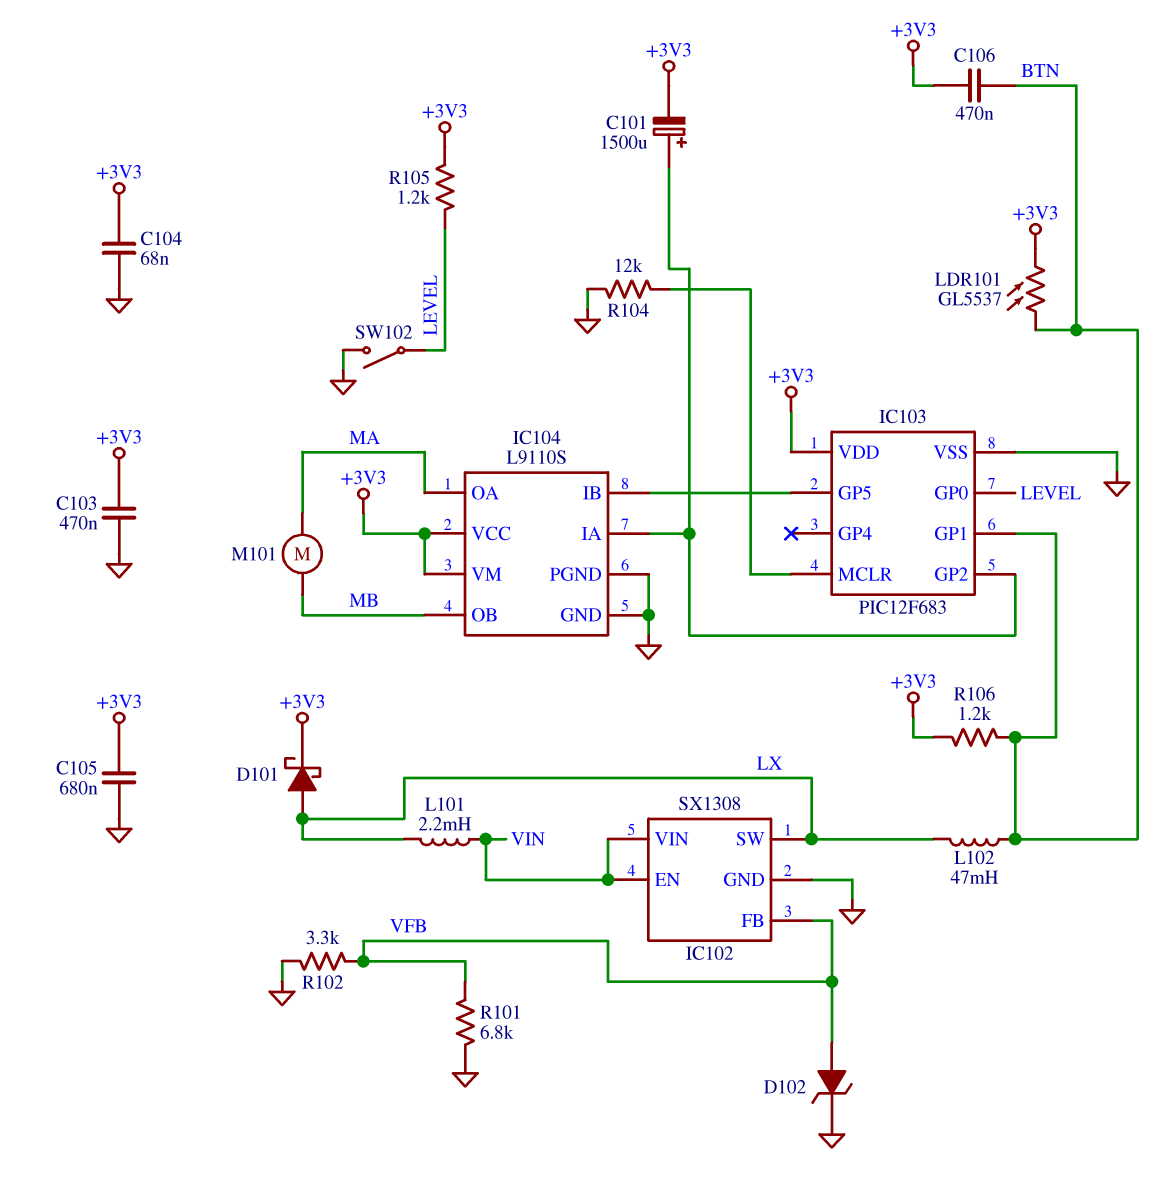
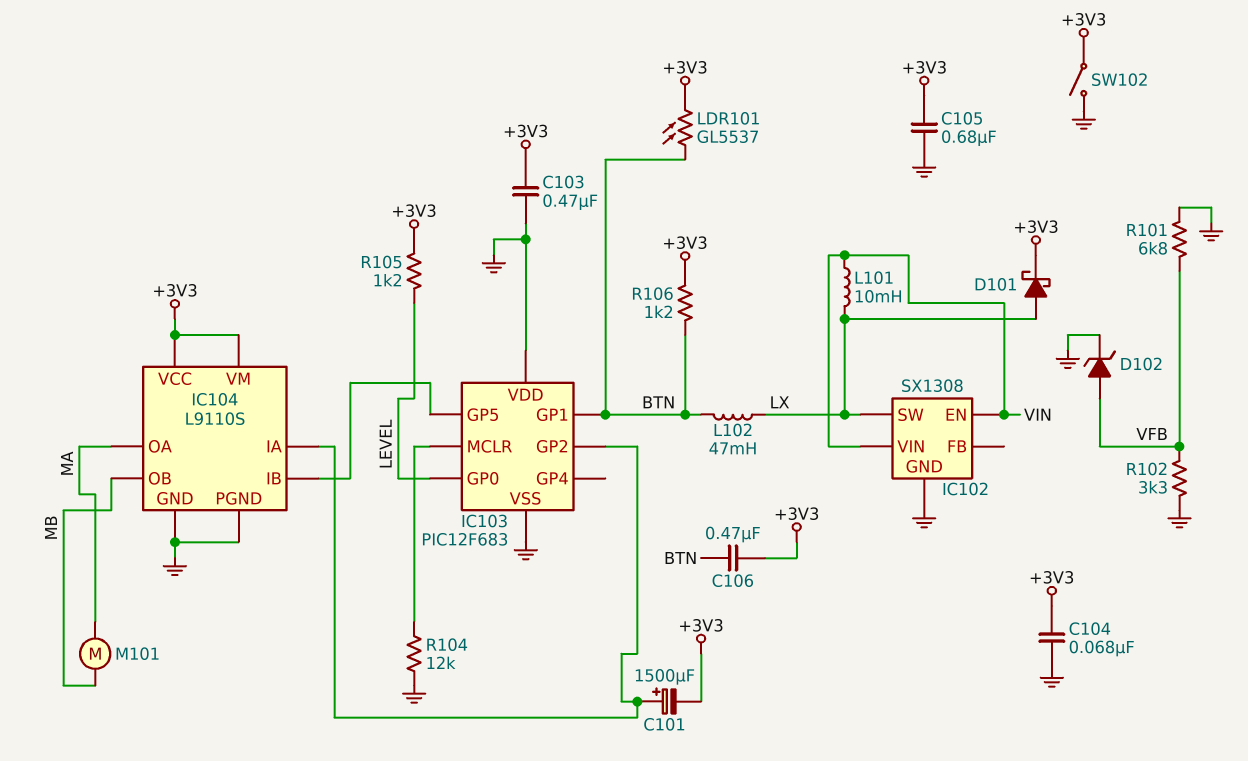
IC102 pin FB: VFB -> none
IC103 pin VDD: +3V3 -> GND
L101: 2.2mH (LX, VIN) -> 10mH (LX, VIN)
SW102: switch (GND, LEVEL) -> switch (+3V3, GND)

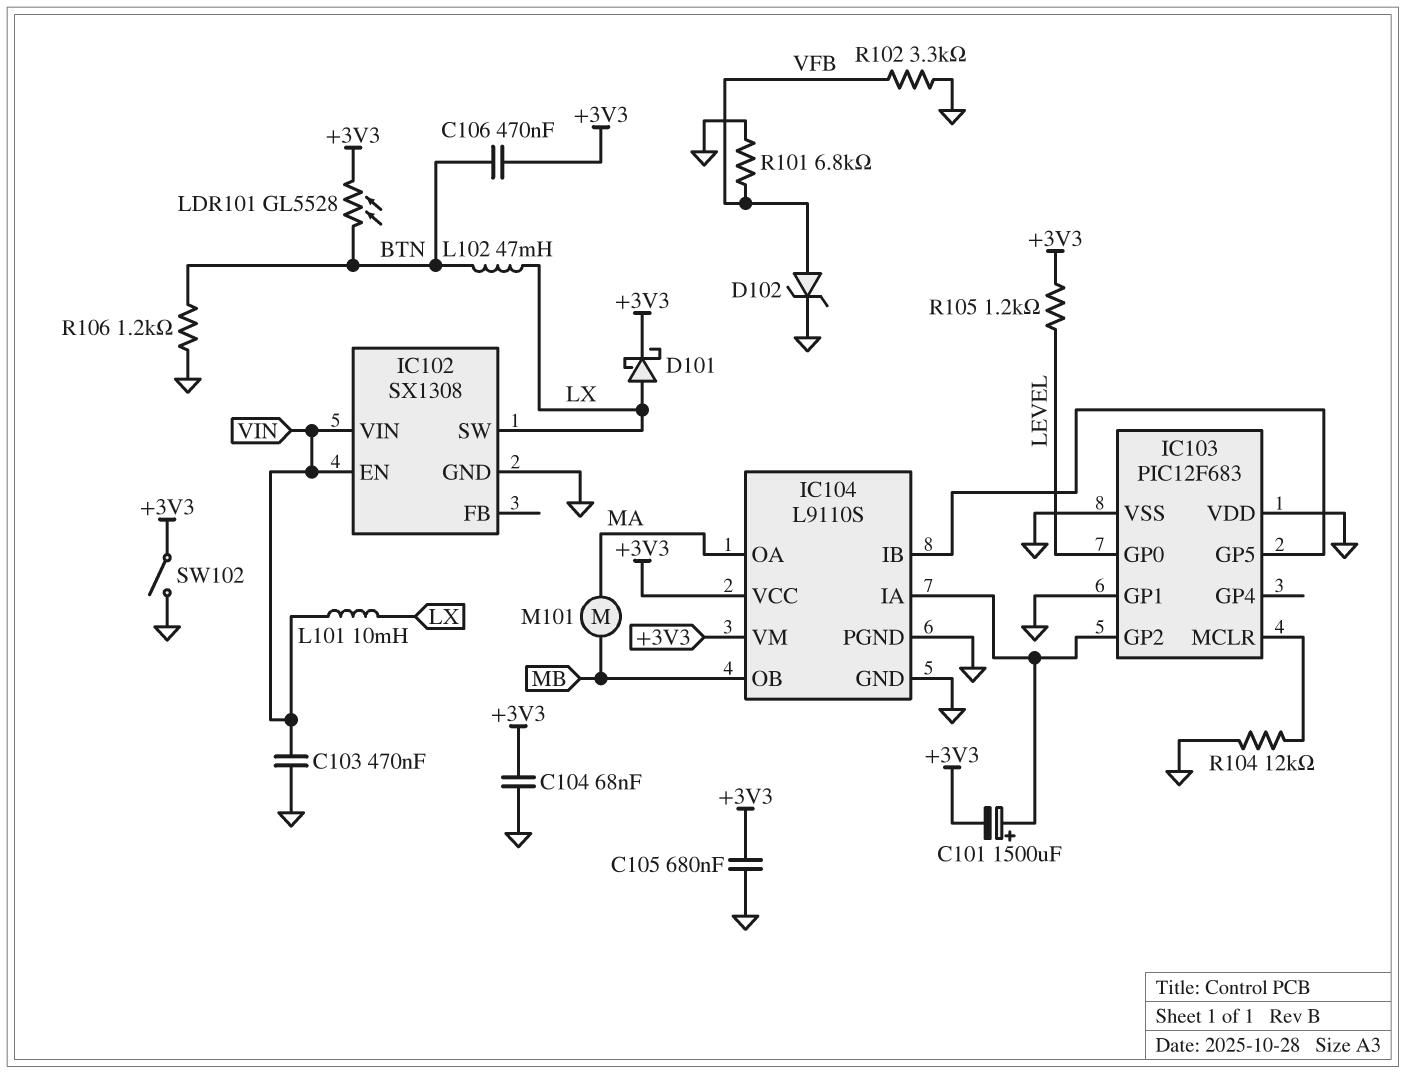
C103: 470nF (+3V3, GND) -> 470nF (GND, VIN)
IC103 pin GP1: BTN -> GND
LDR101: GL5537 (+3V3, BTN) -> GL5528 (+3V3, BTN)
R106: 1.2k (+3V3, BTN) -> 1.2k (BTN, GND)

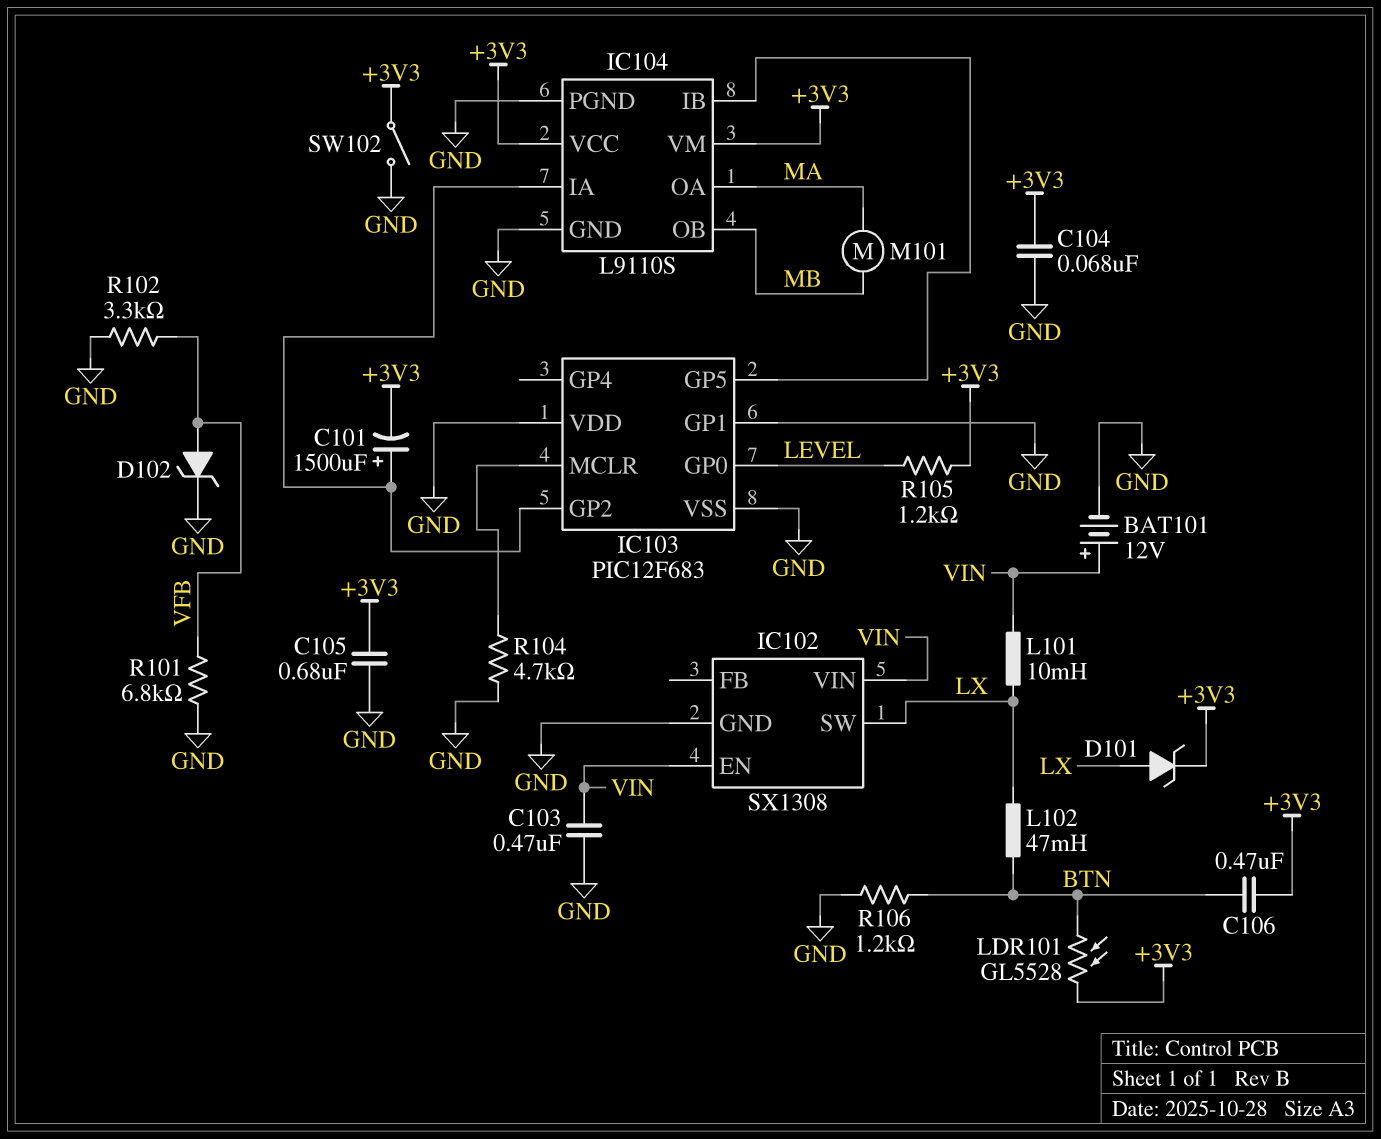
BAT101: none -> 12V (plus VIN, minus GND)
D101: schottky (A LX, K +3V3) -> zener (A LX, K +3V3)
R104: 12k (GND, IC103/MCLR) -> 4.7k (GND, IC103/MCLR)

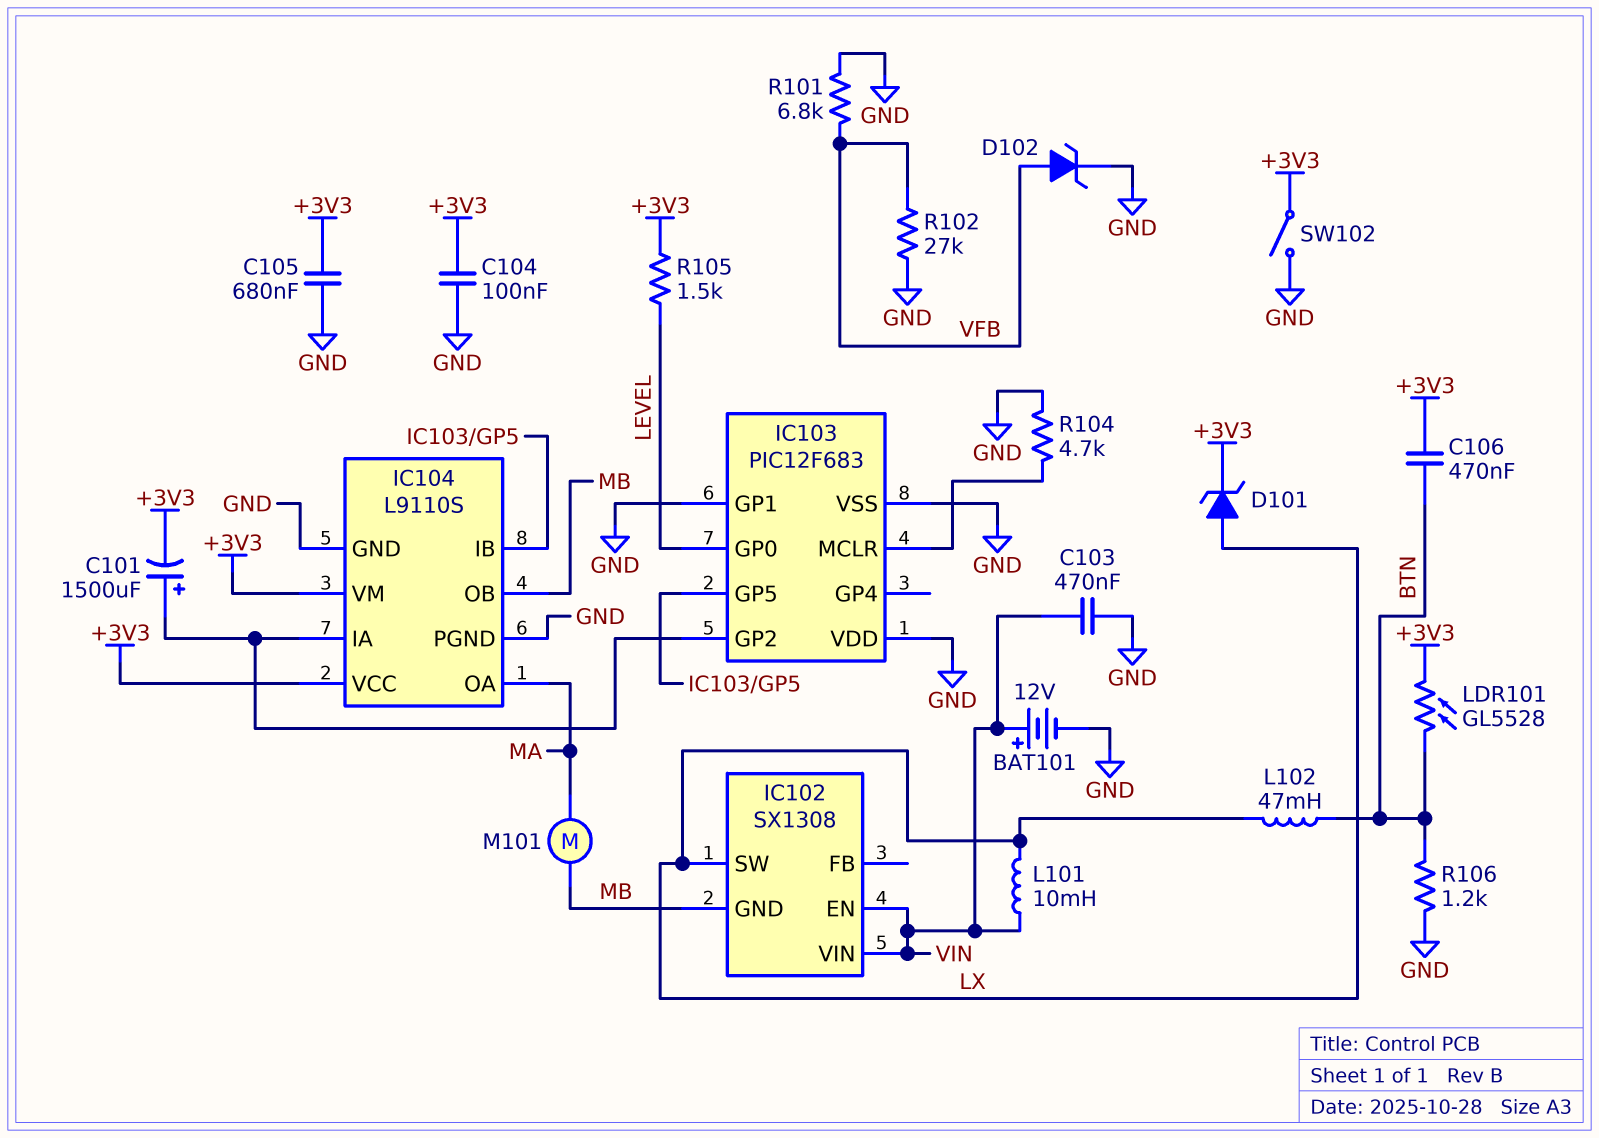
C104: 68nF (+3V3, GND) -> 100nF (+3V3, GND)
IC102 pin GND: GND -> MB
R102: 3.3k (GND, VFB) -> 27k (GND, VFB)
R105: 1.2k (+3V3, LEVEL) -> 1.5k (+3V3, LEVEL)

